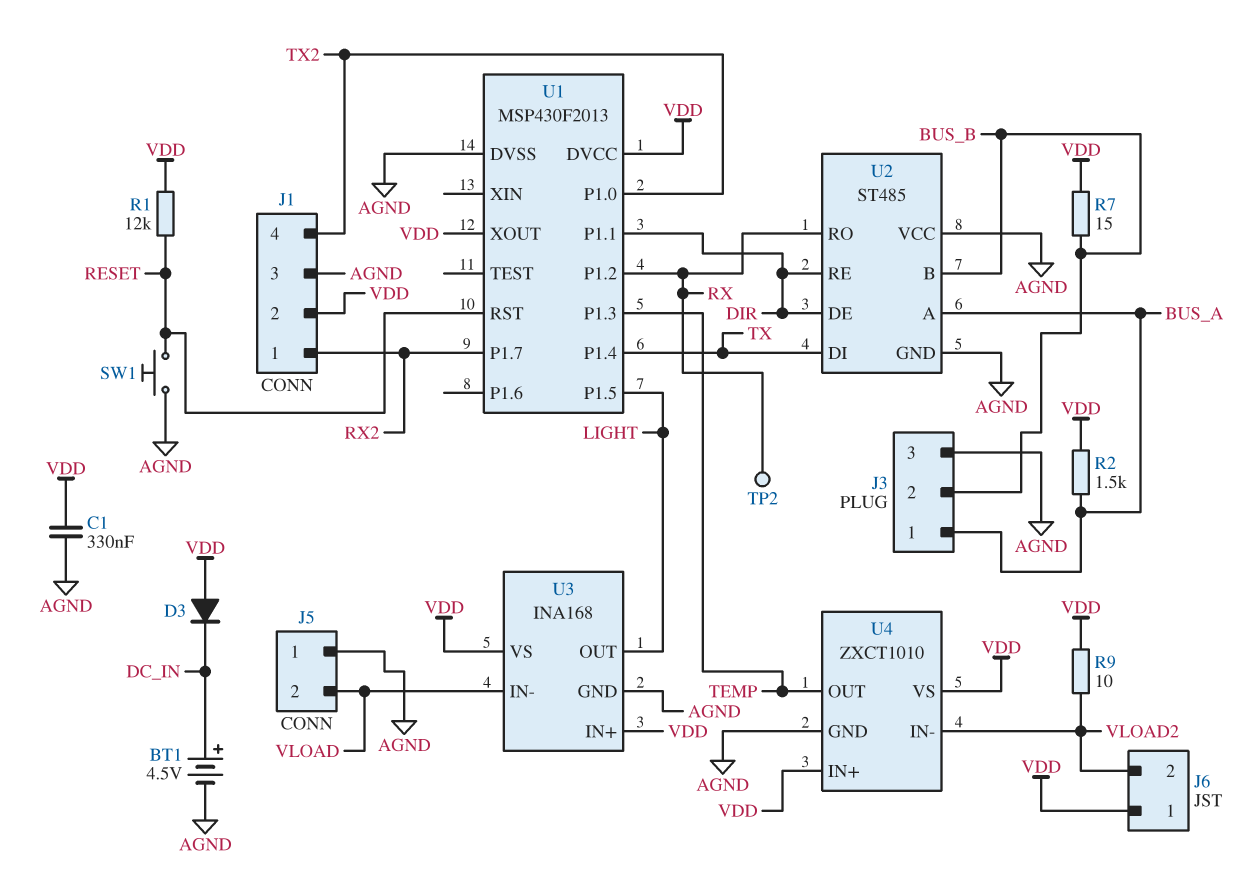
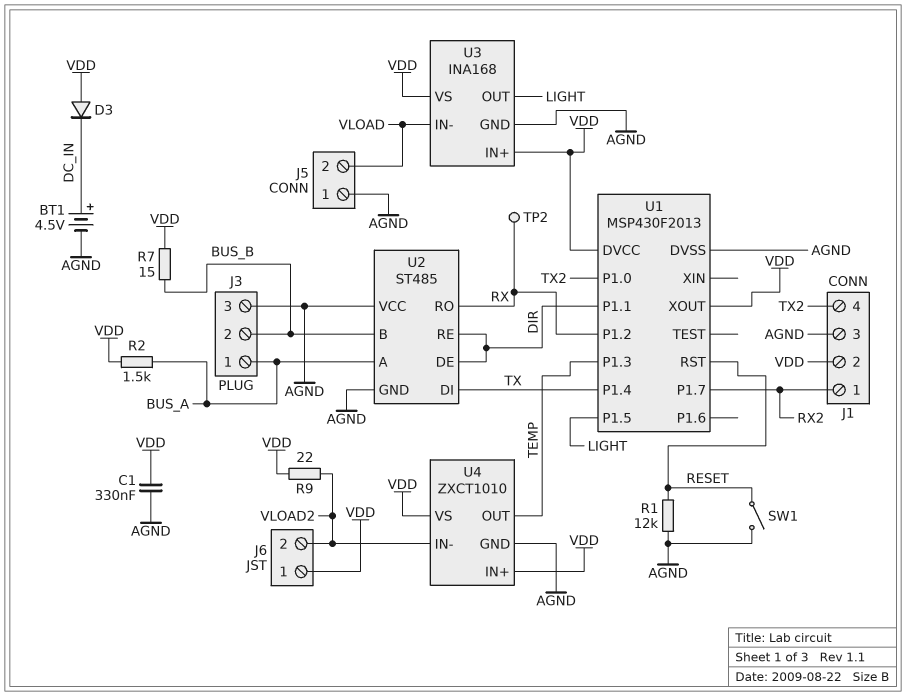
R1: 12k (RESET, VDD) -> 12k (AGND, RESET)
R9: 10 (VDD, VLOAD2) -> 22 (VDD, VLOAD2)
SW1: button (AGND, RESET) -> switch (AGND, RESET)

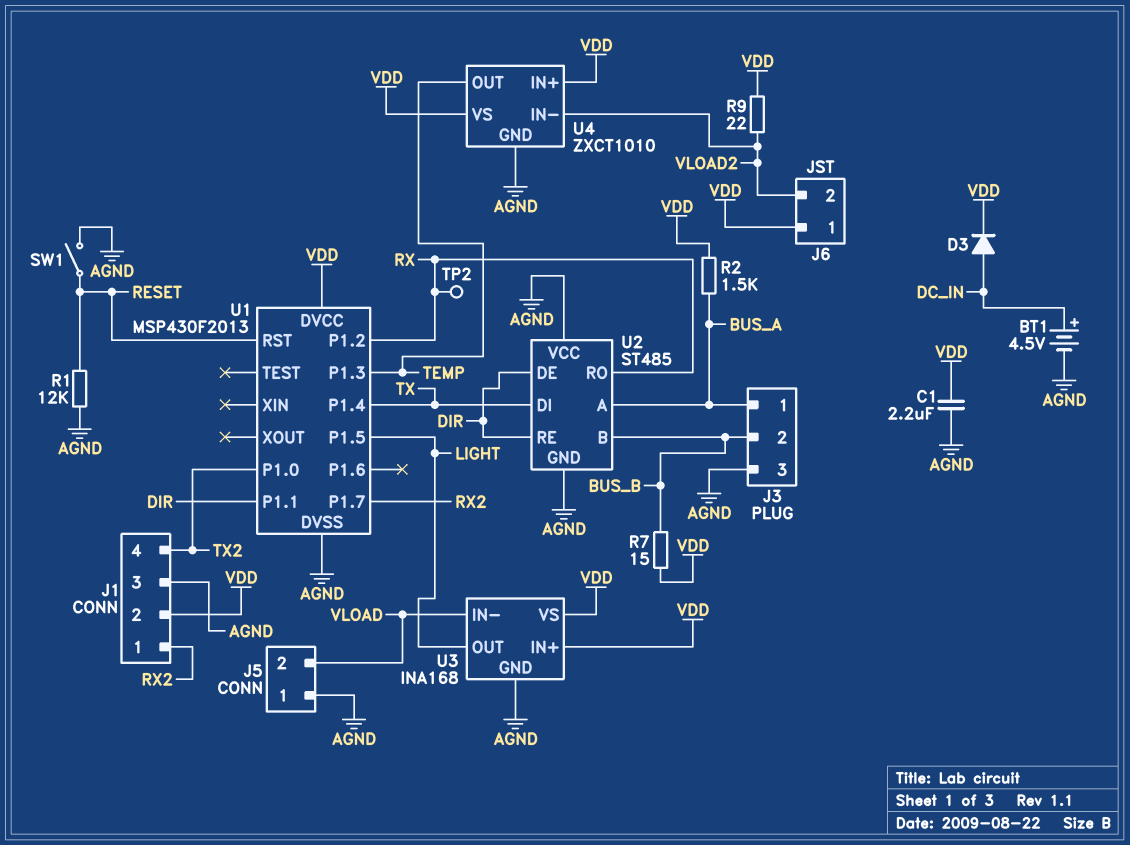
C1: 330nF (AGND, VDD) -> 2.2uF (AGND, VDD)
D3: diode (A VDD, K DC_IN) -> diode (A DC_IN, K VDD)
U1 pin XOUT: VDD -> none

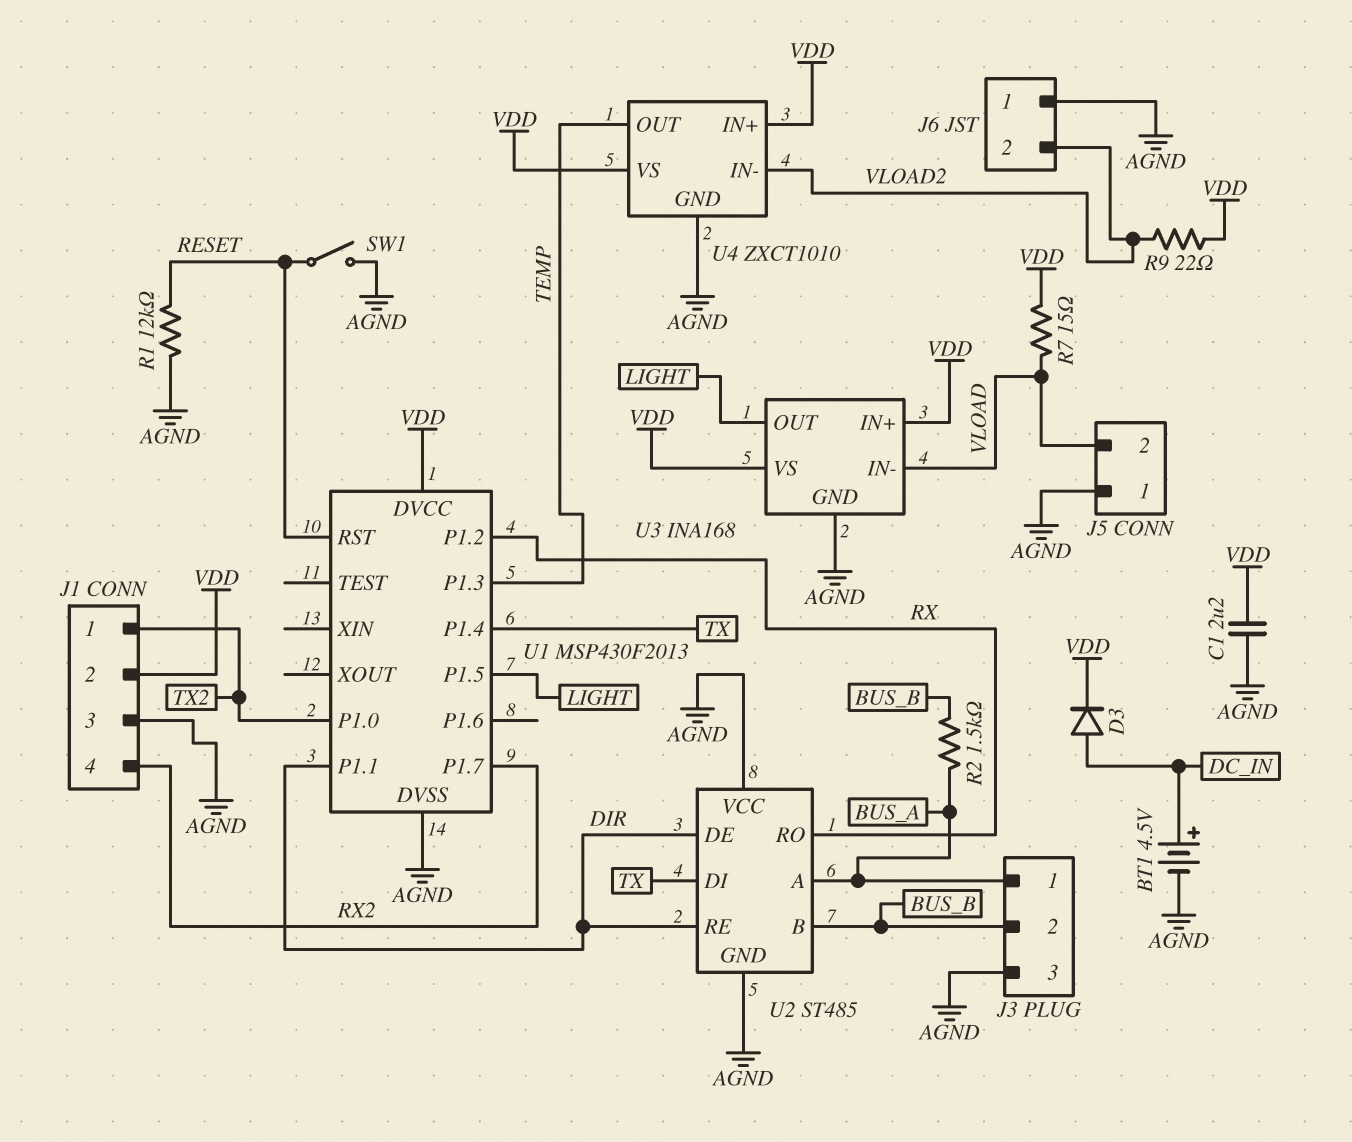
J1 pin 1: RX2 -> TX2
J1 pin 4: TX2 -> RX2
J6 pin 1: VDD -> AGND
R2: 1.5k (BUS_A, VDD) -> 1.5k (BUS_A, BUS_B)
R7: 15 (BUS_B, VDD) -> 15 (VDD, VLOAD)
TP2: test point (RX) -> none

